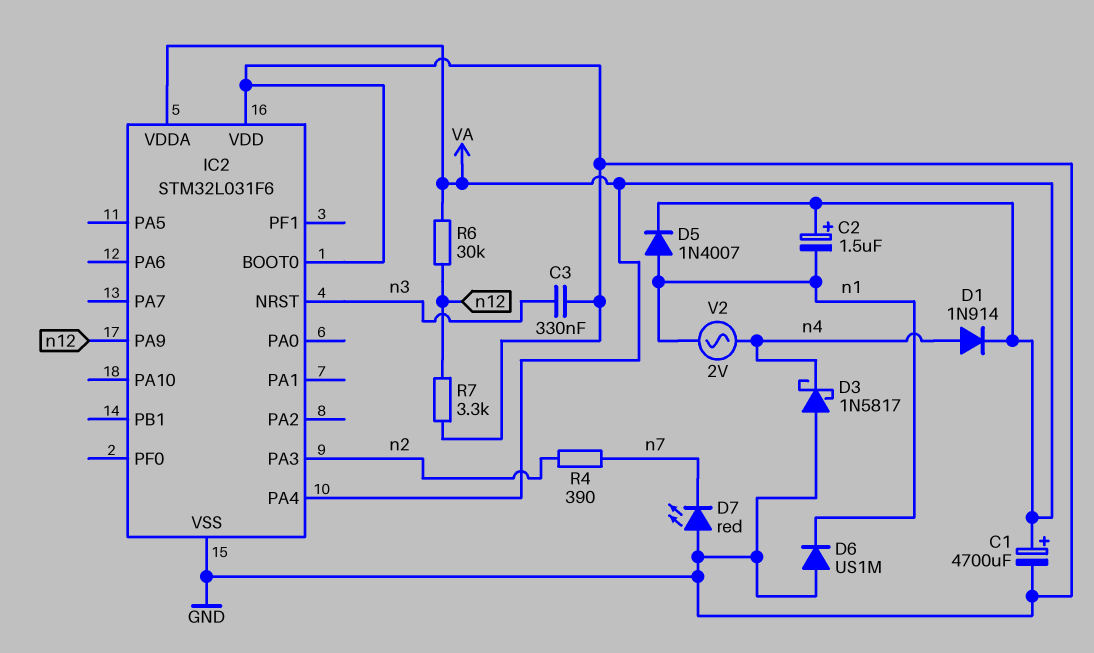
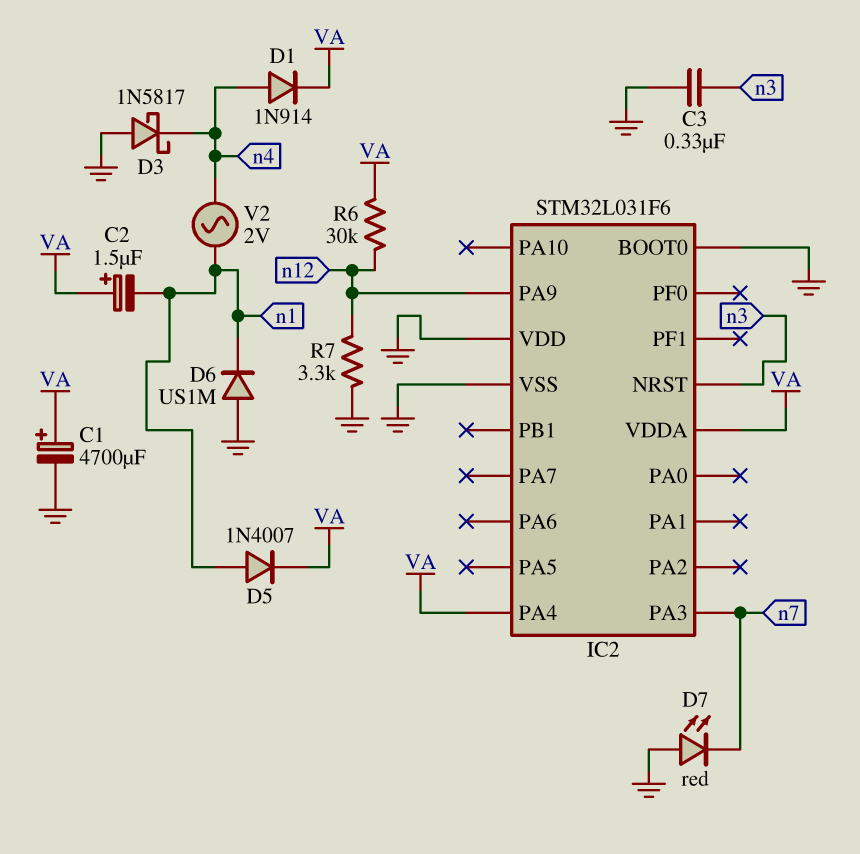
IC2 pin PA3: n2 -> n7
R4: 390 (n2, n7) -> none

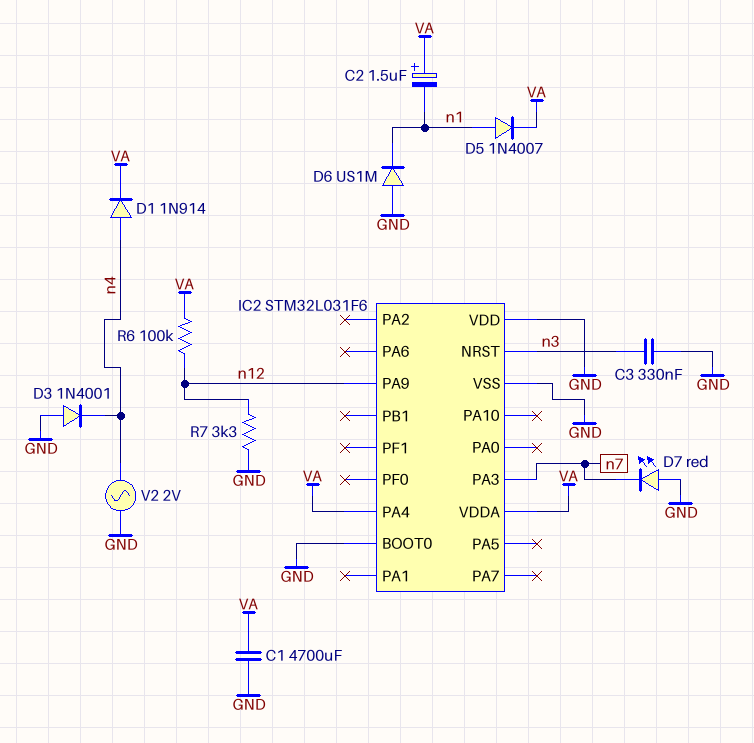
C1: 4700uF (plus VA, minus GND) -> 4700uF (GND, VA)
D3: schottky 1N5817 (A GND, K n4) -> diode 1N4001 (A GND, K n4)
R6: 30k (VA, n12) -> 100k (VA, n12)
V2: AC 2V (n1, n4) -> AC 2V (GND, n4)

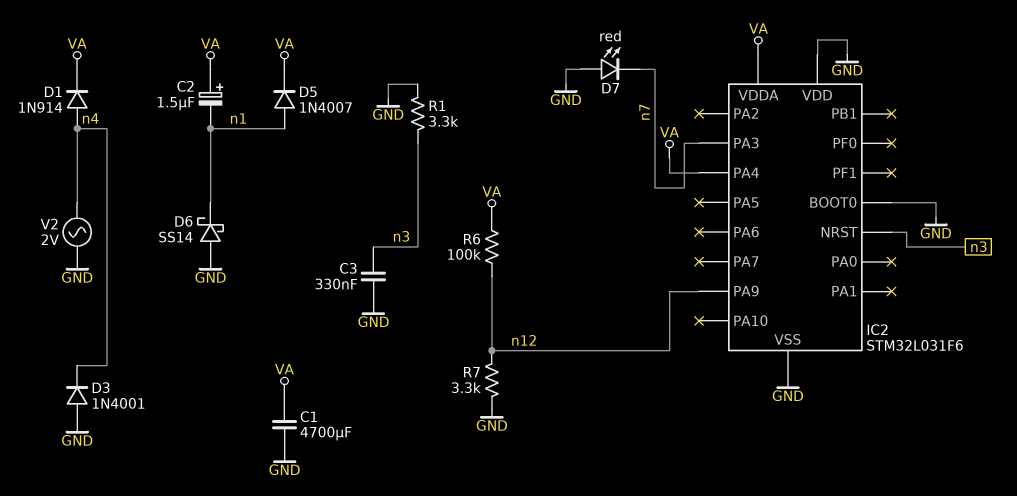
D6: diode US1M (A GND, K n1) -> schottky SS14 (A GND, K n1)
R1: none -> 3.3k (GND, n3)

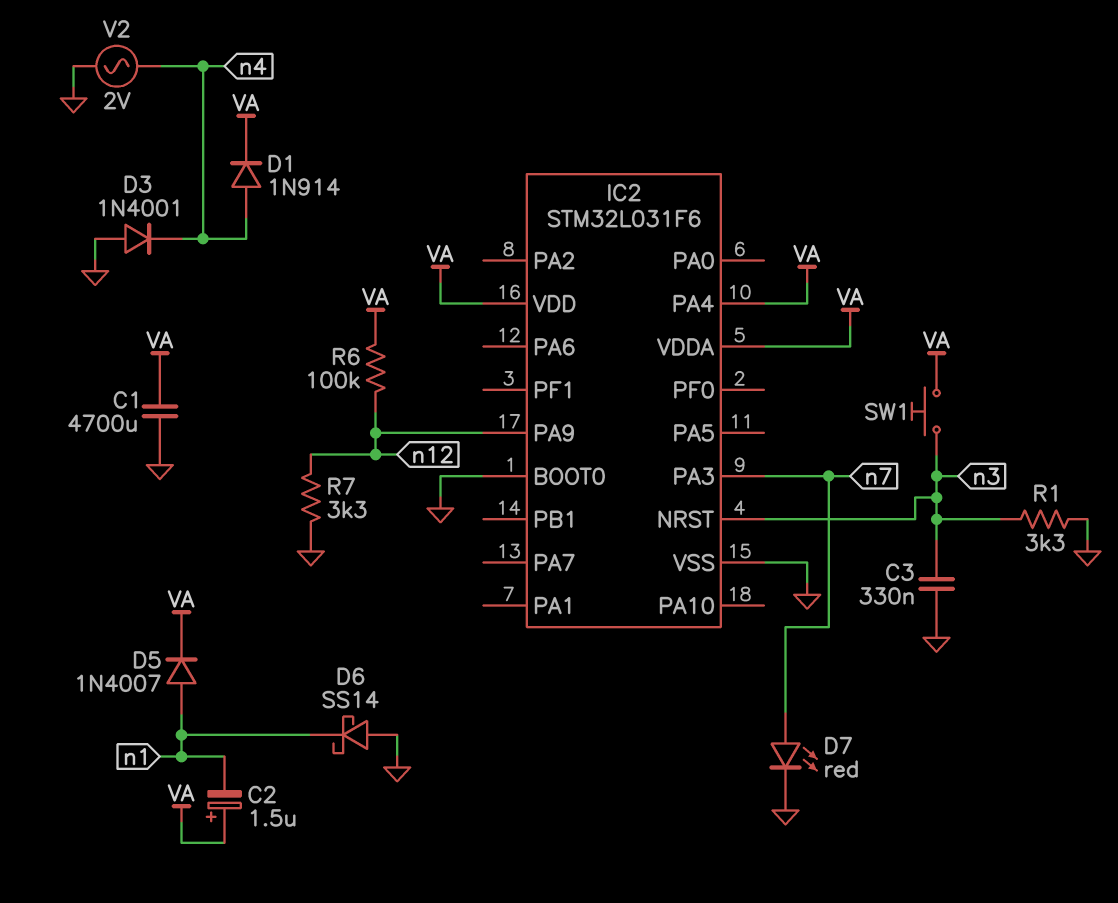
D7: LED red (A GND, K n7) -> LED red (A n7, K GND)
IC2 pin VDD: GND -> VA
SW1: none -> button (VA, n3)

